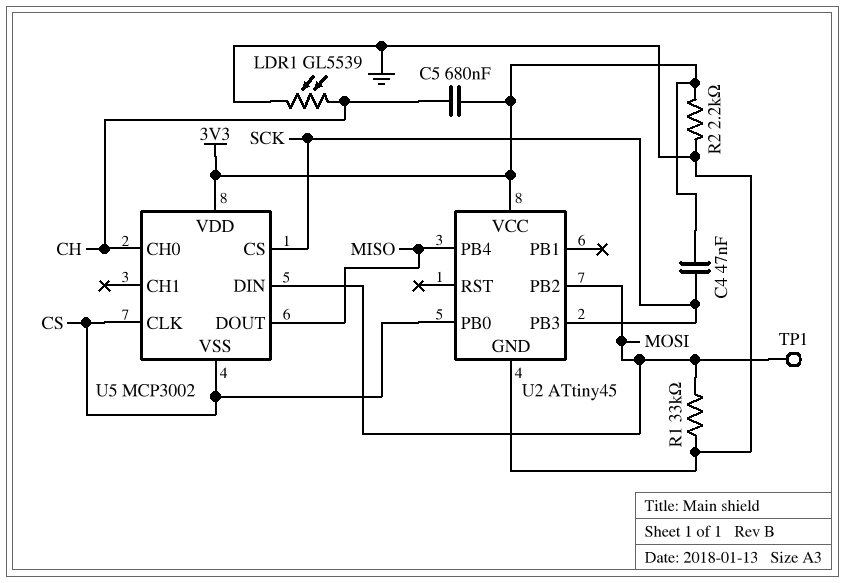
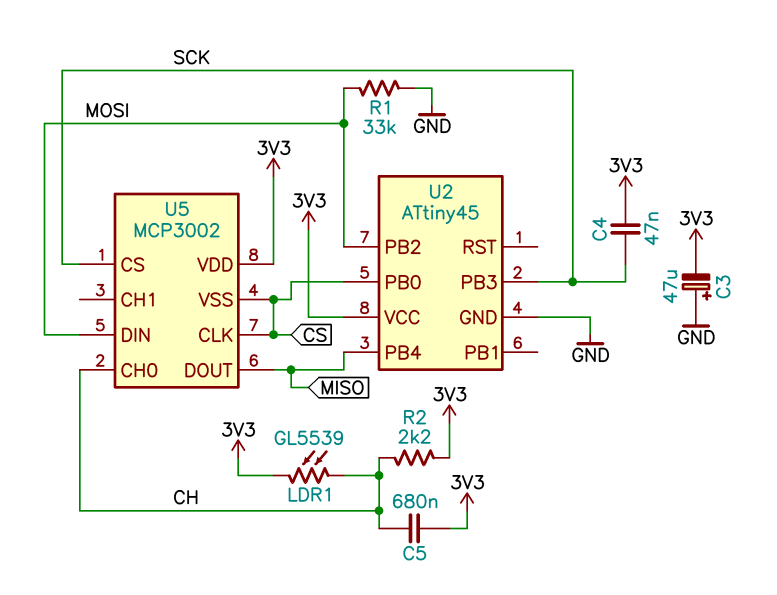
C3: none -> 47uF (plus GND, minus 3V3)
LDR1: GL5539 (CH, GND) -> GL5539 (3V3, CH)
R2: 2.2k (3V3, GND) -> 2.2k (3V3, CH)
TP1: test point (MOSI) -> none

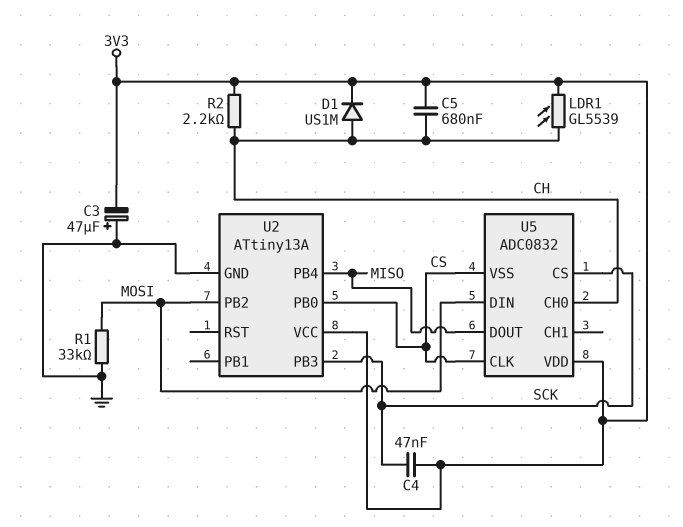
D1: none -> diode US1M (A CH, K 3V3)
U2: ATtiny45 -> ATtiny13A
U5: MCP3002 -> ADC0832

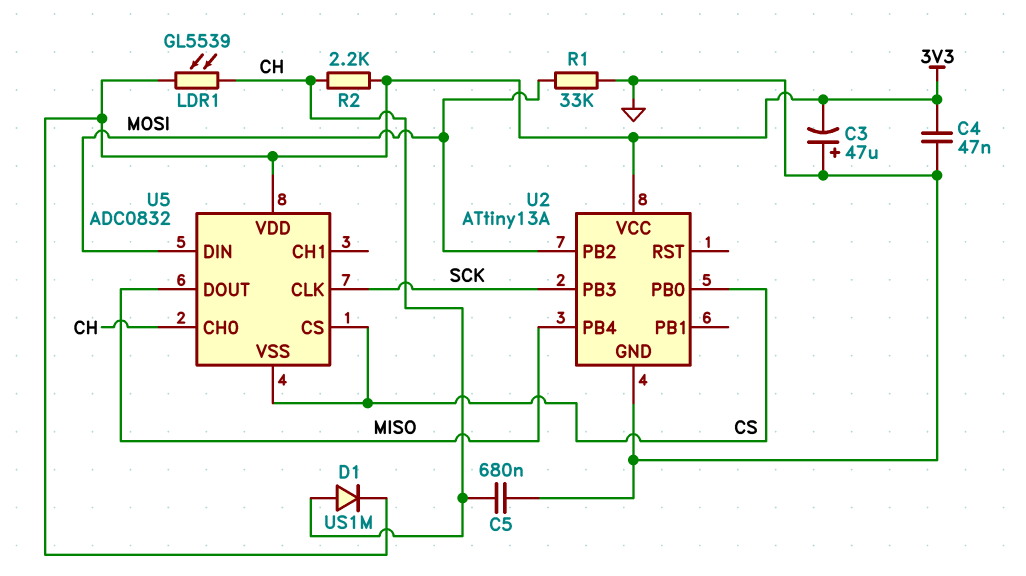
C4: 47nF (3V3, SCK) -> 47nF (3V3, GND)
C5: 680nF (3V3, CH) -> 680nF (CH, GND)
U5 pin CLK: CS -> SCK
U5 pin CS: SCK -> CS

